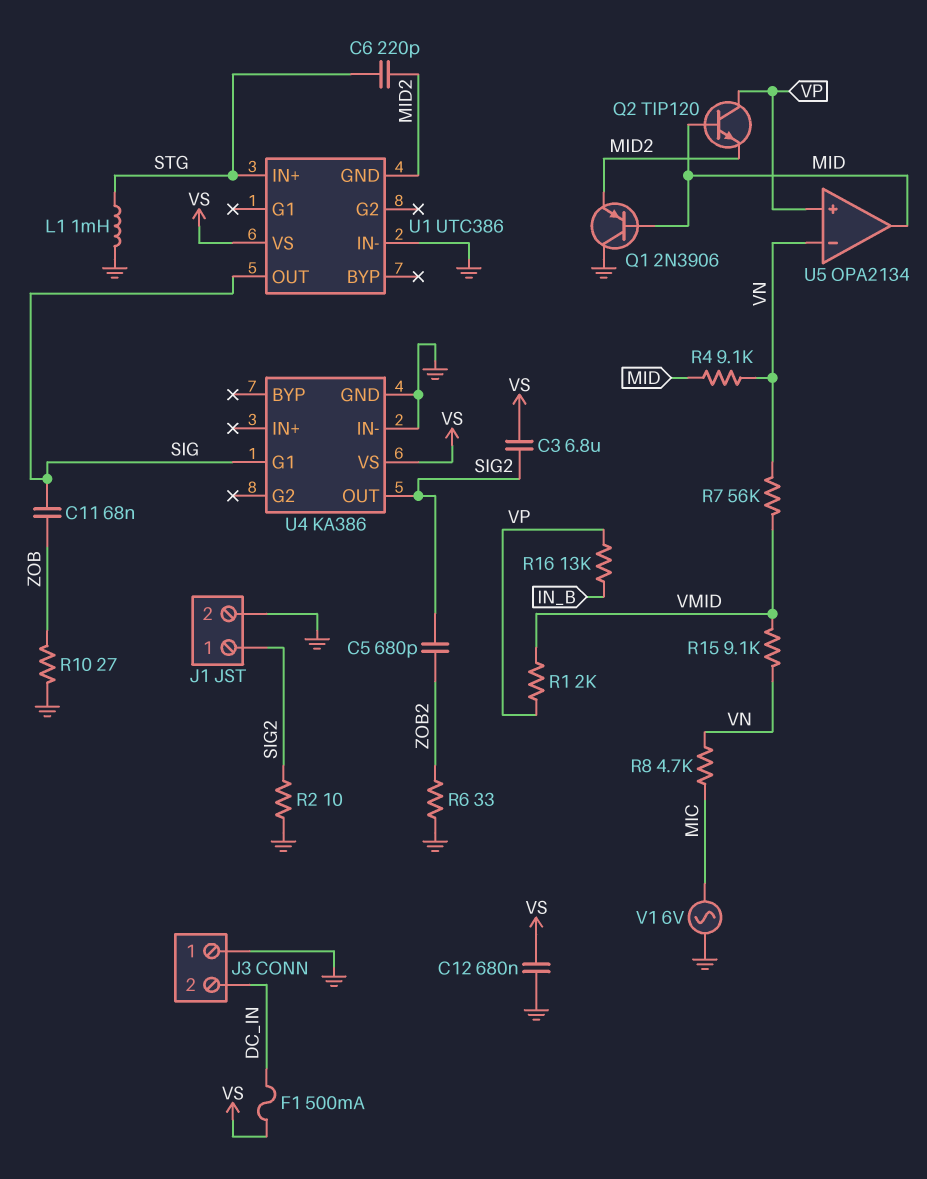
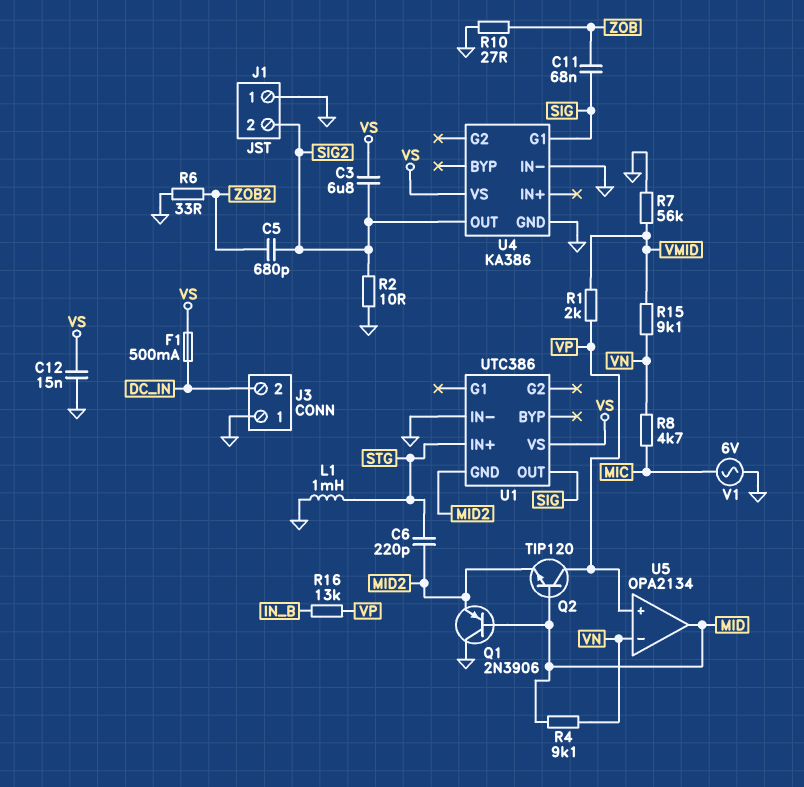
C12: 680nF (GND, VS) -> 15nF (GND, VS)
J1 pin 1: SIG2 -> GND
J1 pin 2: GND -> SIG2
R7: 56k (VMID, VN) -> 56k (GND, VMID)

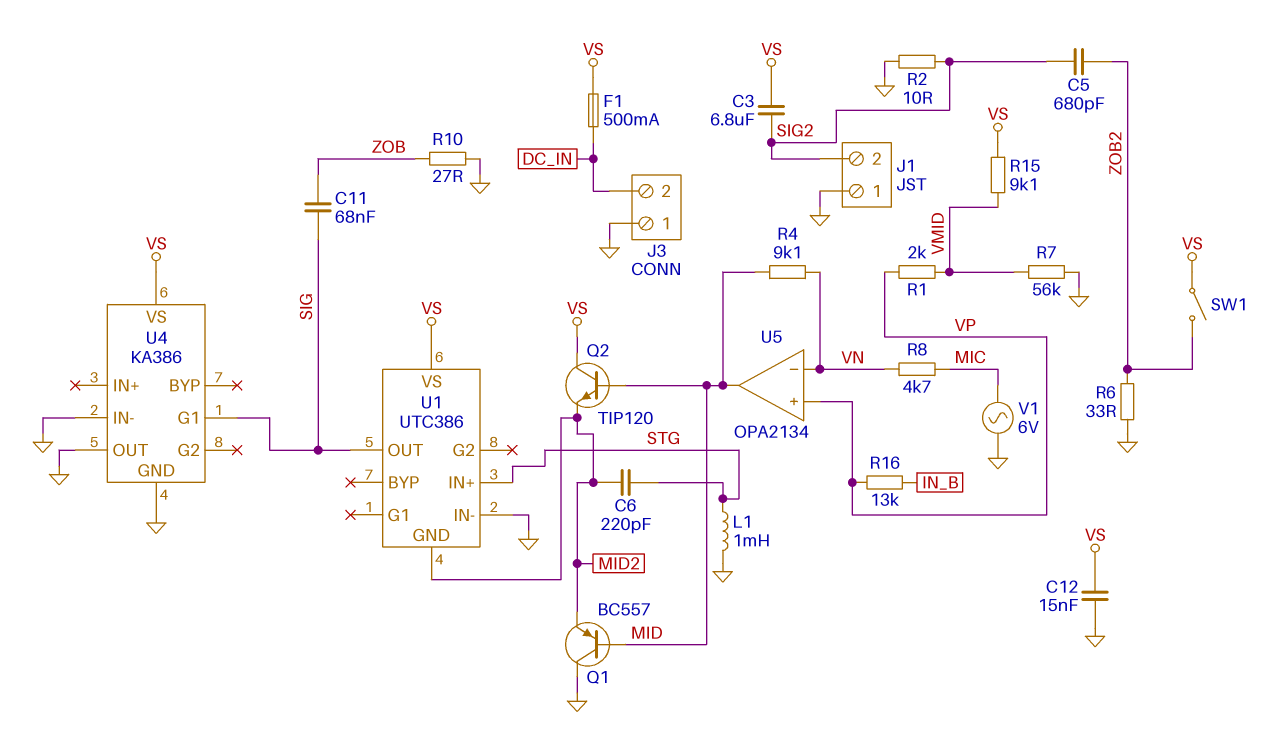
Q1: PNP 2N3906 (B MID, C GND, E MID2) -> PNP BC557 (B MID, C GND, E MID2)
Q2: NPN TIP120 (B MID, C VP, E MID2) -> NPN TIP120 (B MID, C VS, E MID2)
R15: 9.1k (VMID, VN) -> 9.1k (VMID, VS)
SW1: none -> switch (VS, ZOB2)
U4 pin OUT: SIG2 -> GND

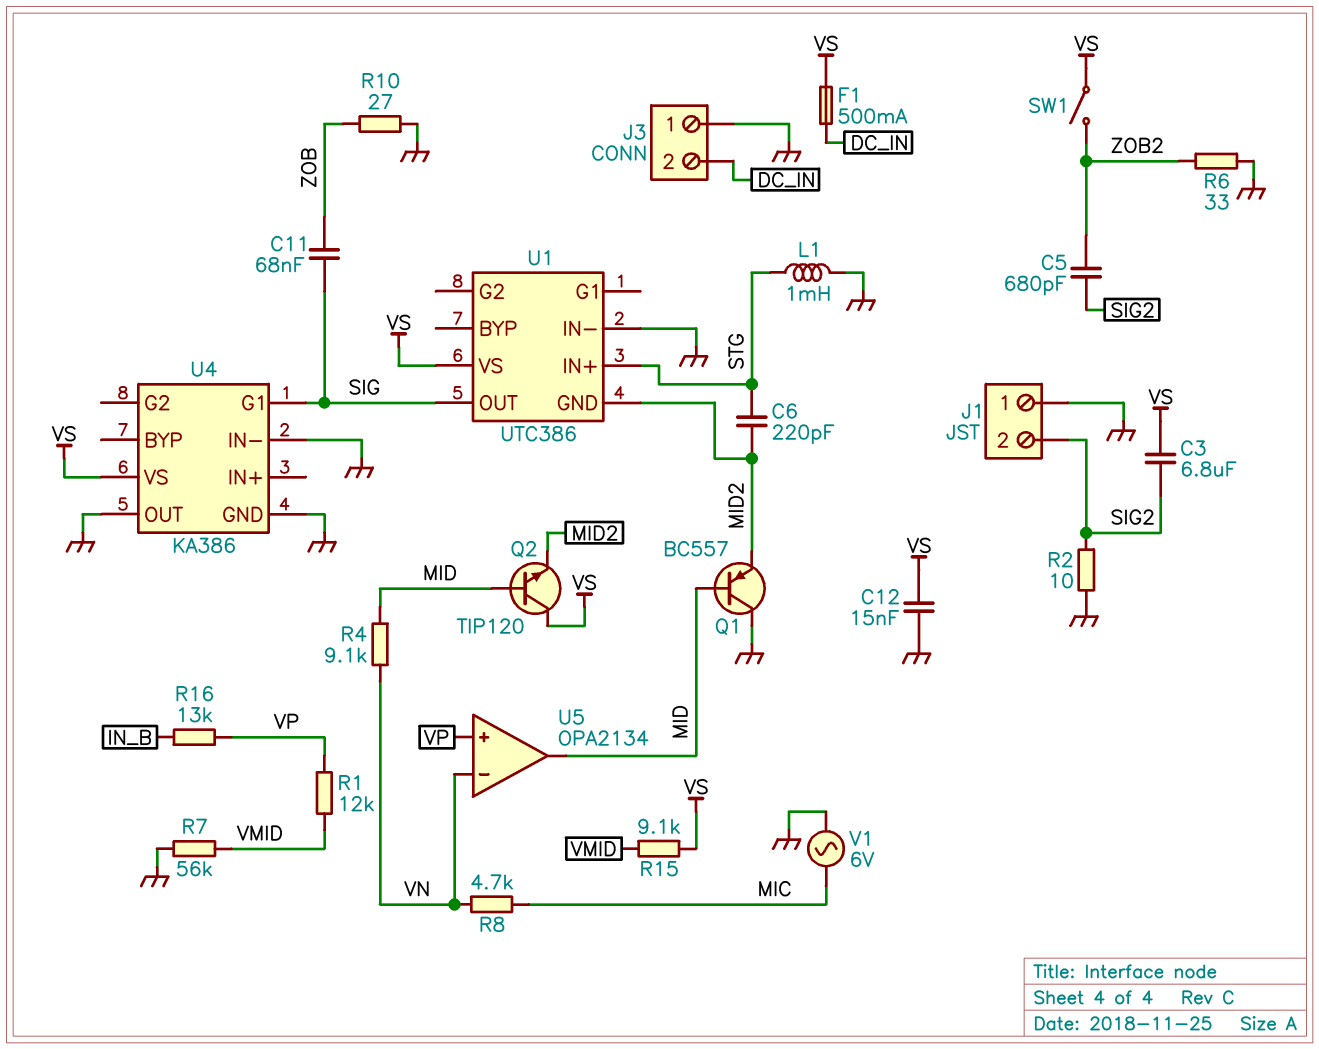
R1: 2k (VMID, VP) -> 12k (VMID, VP)

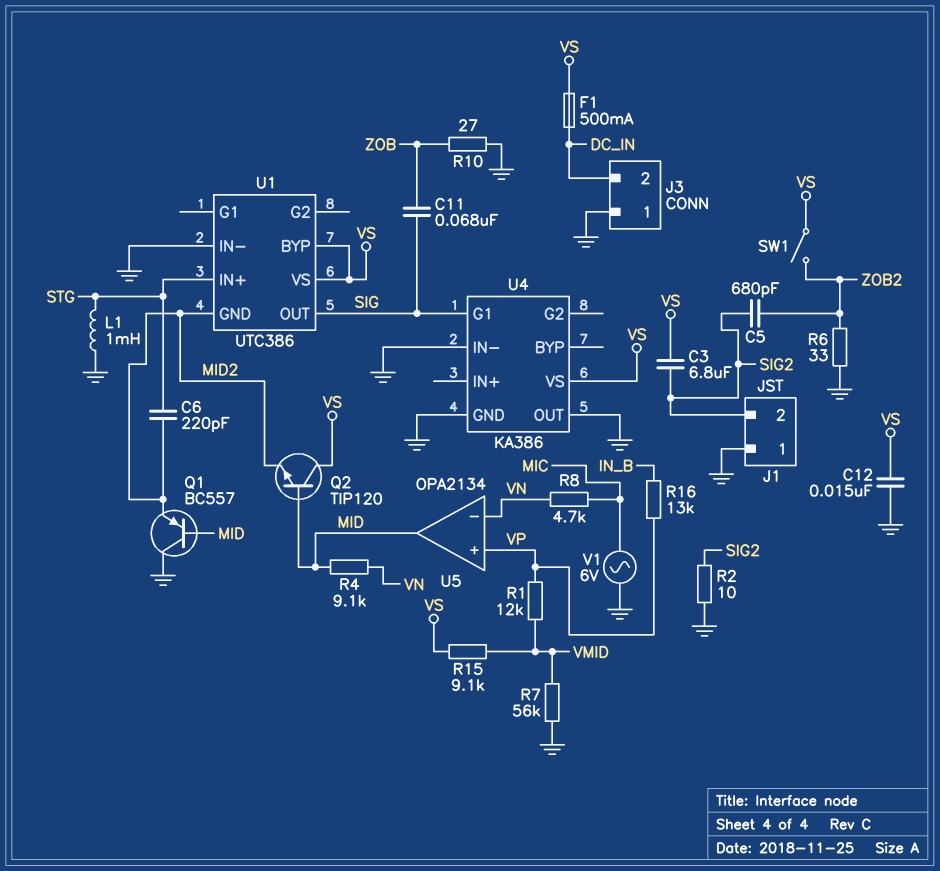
U1 pin BYP: none -> VS

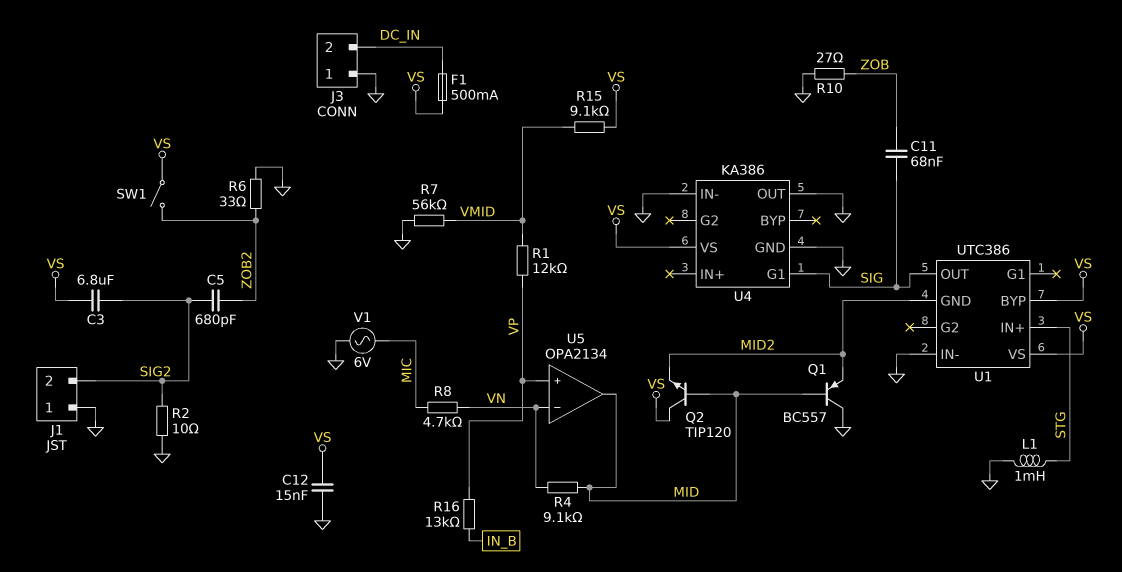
C6: 220pF (MID2, STG) -> none

